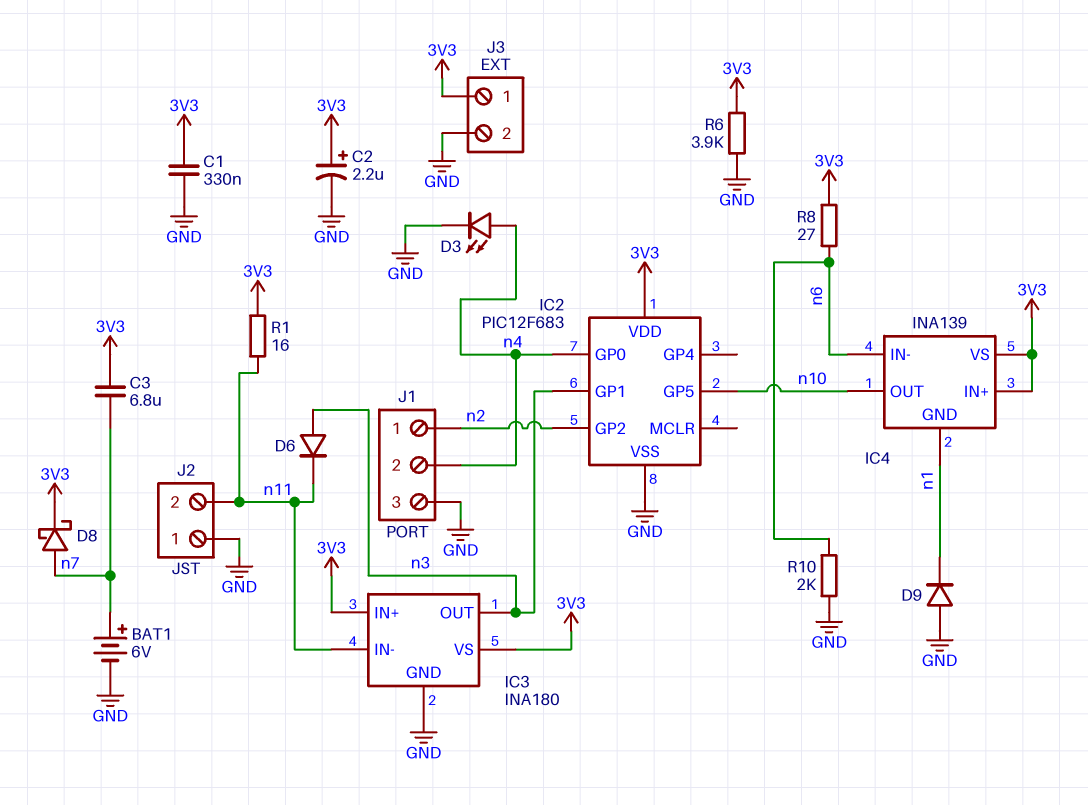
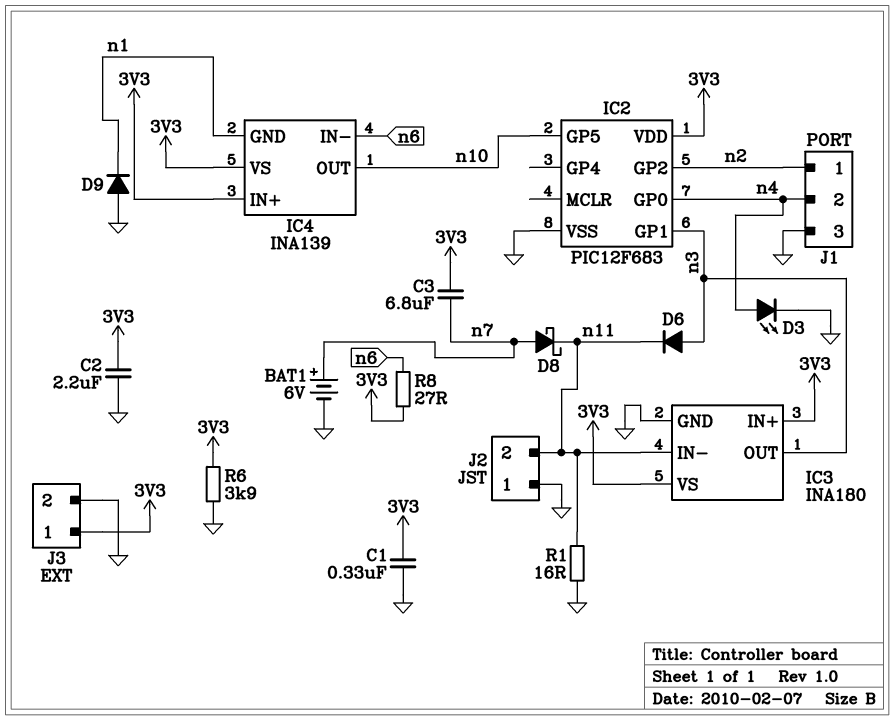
C2: 2.2uF (plus 3V3, minus GND) -> 2.2uF (3V3, GND)
D8: schottky (A n7, K 3V3) -> schottky (A n7, K n11)
R1: 16 (3V3, n11) -> 16 (GND, n11)
R10: 2k (GND, n6) -> none

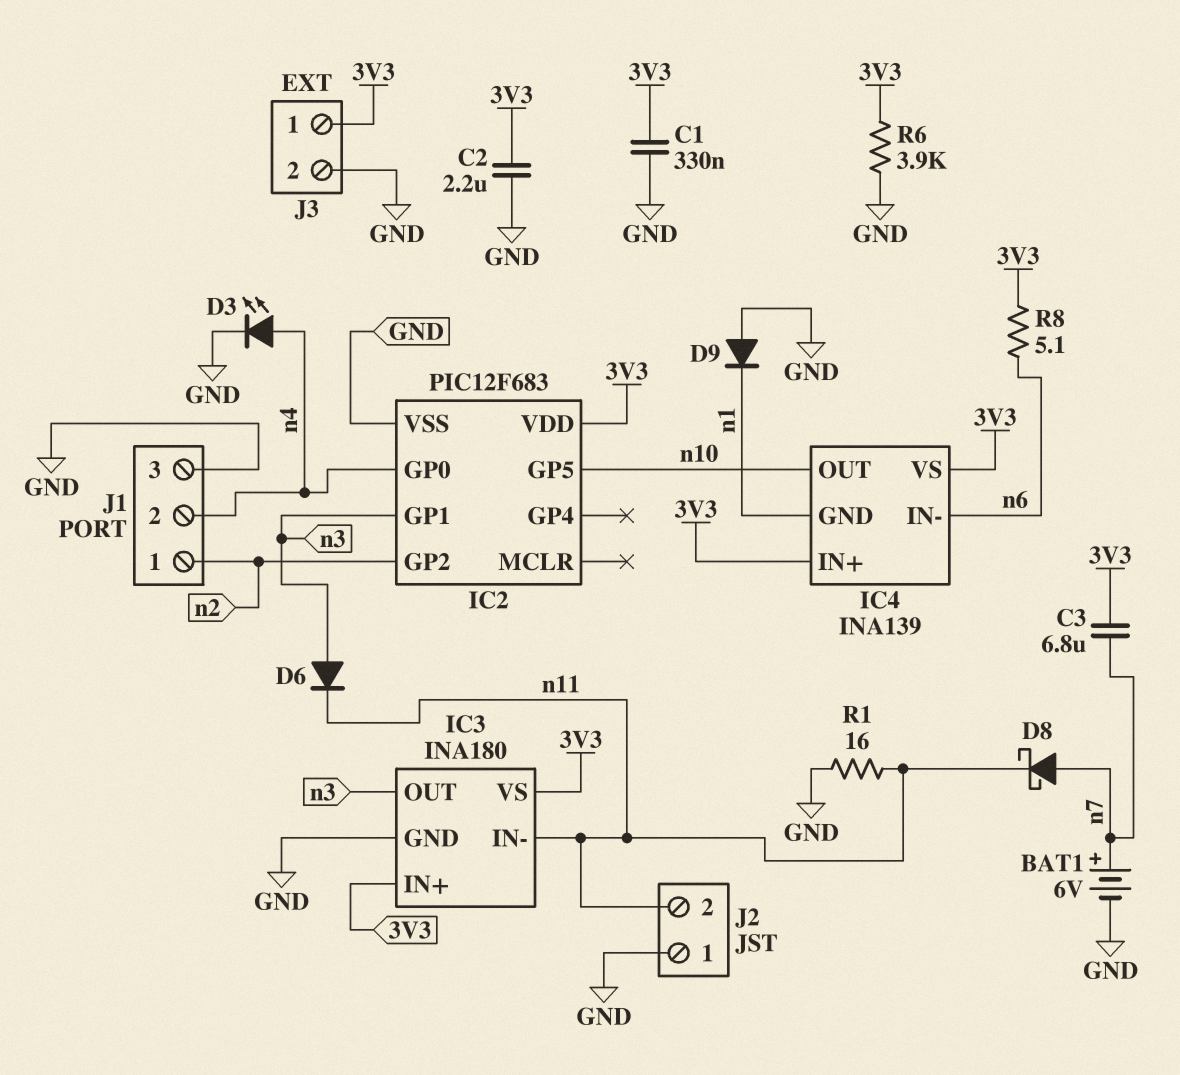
R8: 27 (3V3, n6) -> 5.1 (3V3, n6)

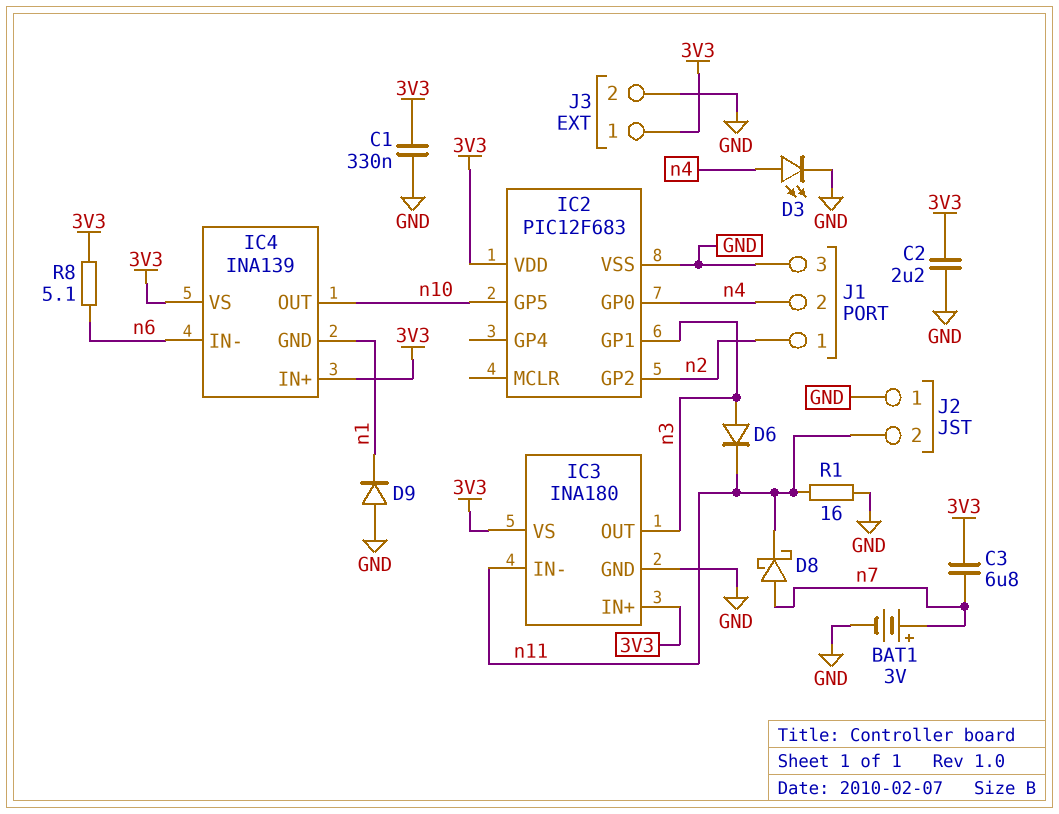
BAT1: 6V (plus n7, minus GND) -> 3V (plus n7, minus GND)
R6: 3.9k (3V3, GND) -> none

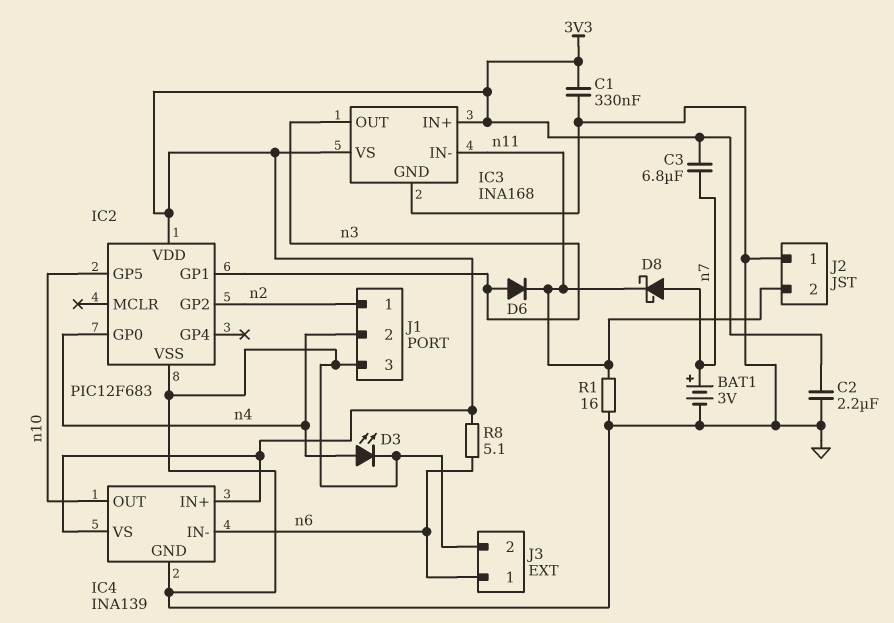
D9: diode (A GND, K n1) -> none
IC3: INA180 -> INA168
IC4 pin GND: n1 -> GND
J3 pin 1: 3V3 -> n6

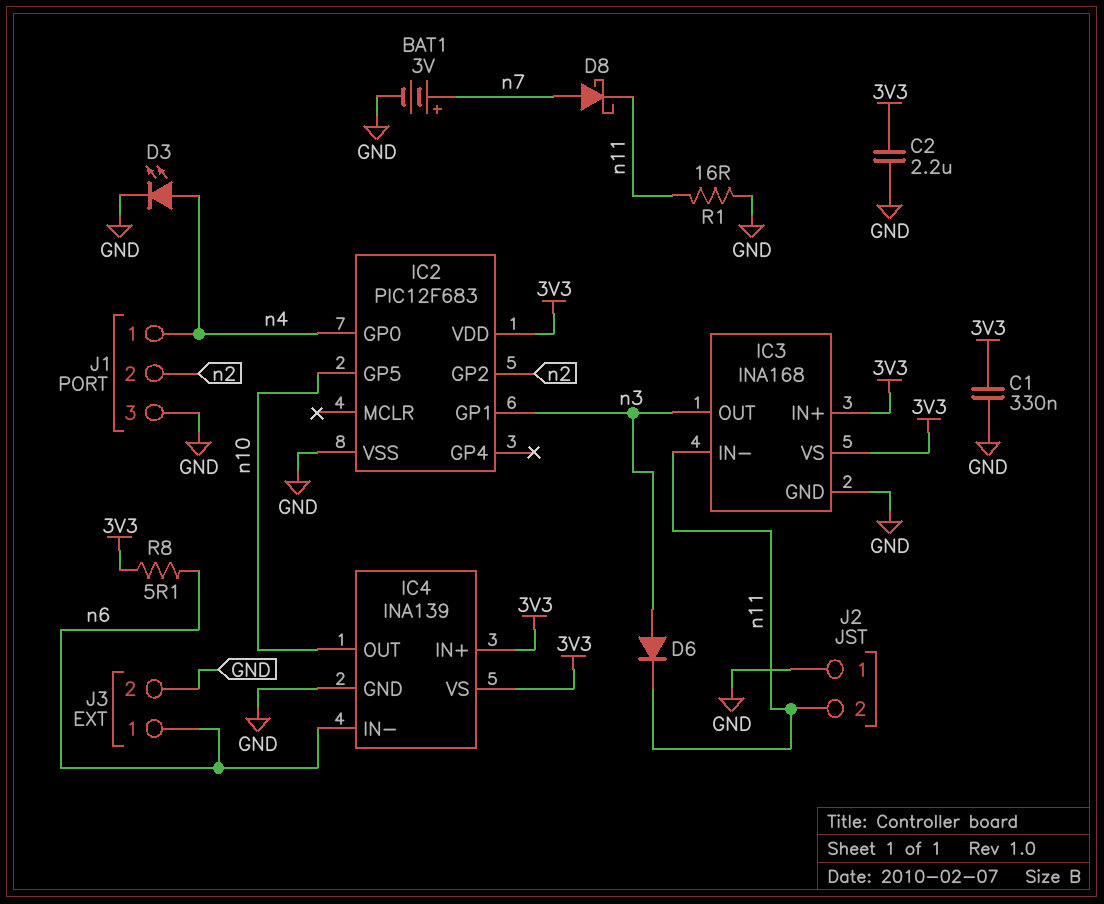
C3: 6.8uF (3V3, n7) -> none
J1 pin 1: n2 -> n4
J1 pin 2: n4 -> n2

